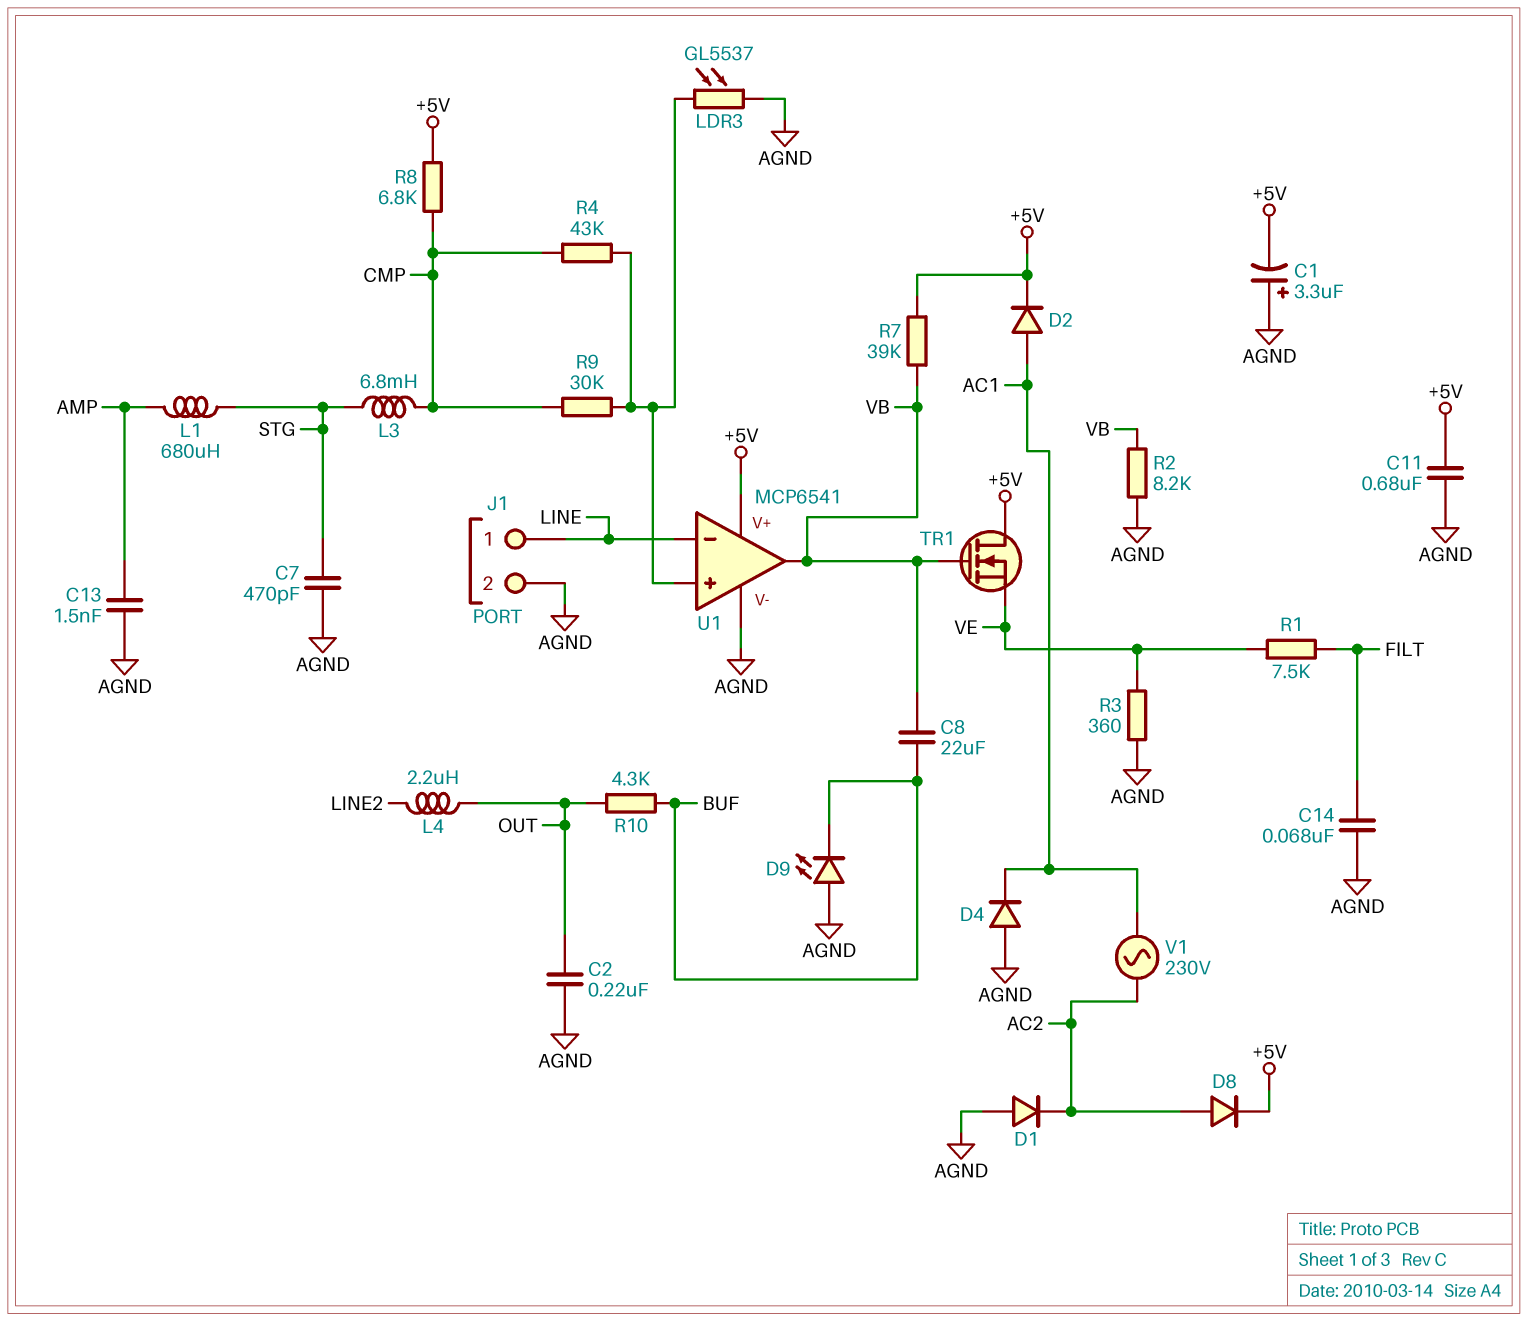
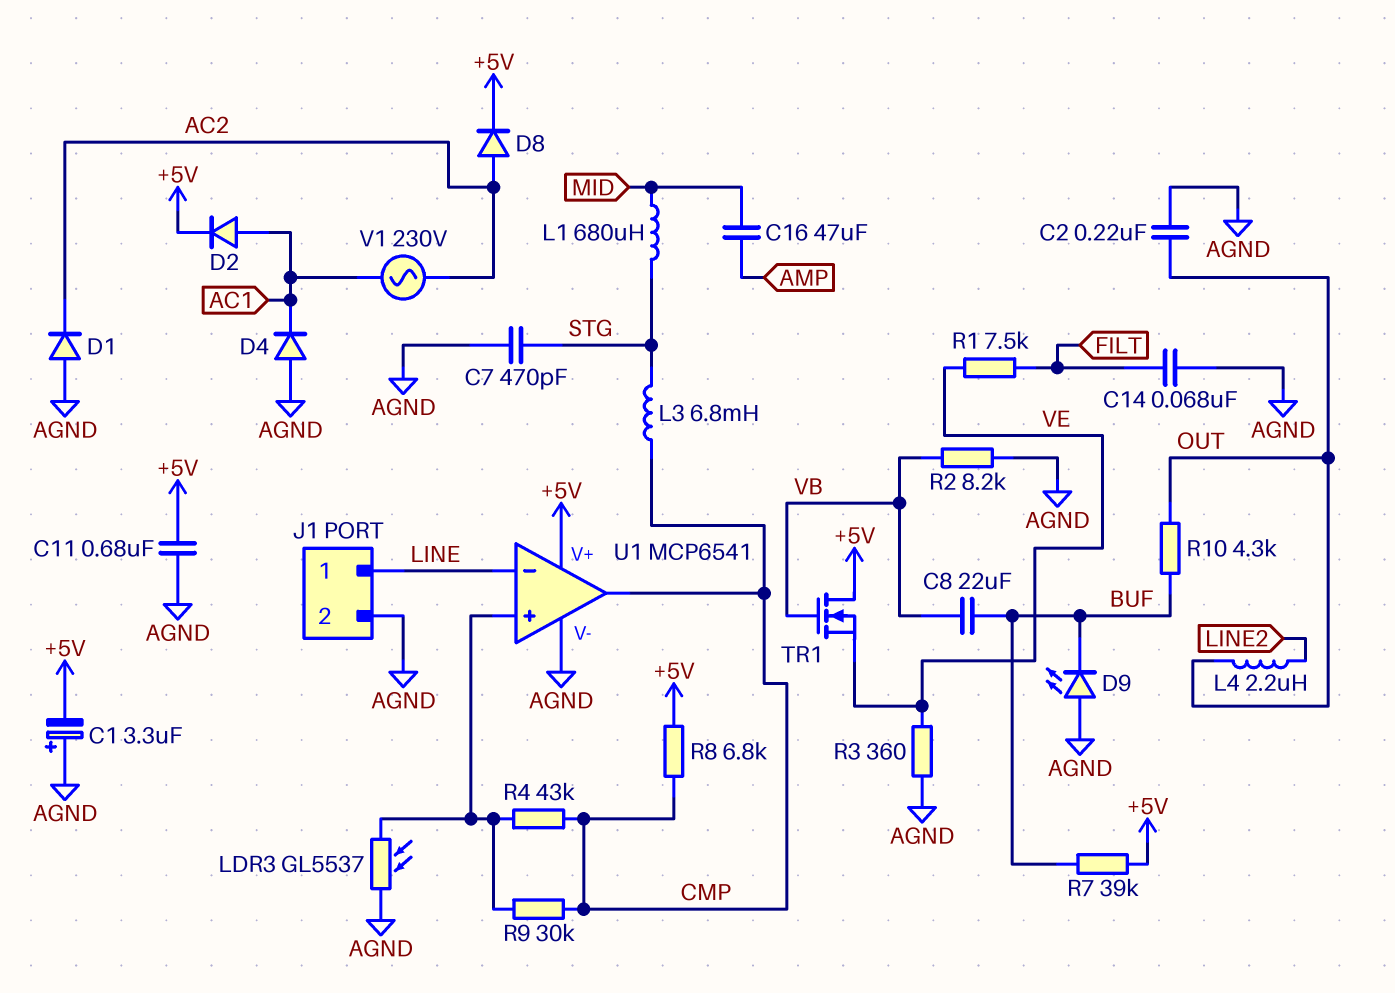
C13: 1.5nF (AGND, AMP) -> none
C16: none -> 47uF (AMP, MID)
L1: 680uH (AMP, STG) -> 680uH (MID, STG)
R7: 39k (+5V, VB) -> 39k (+5V, BUF)
U1 pin out: VB -> CMP

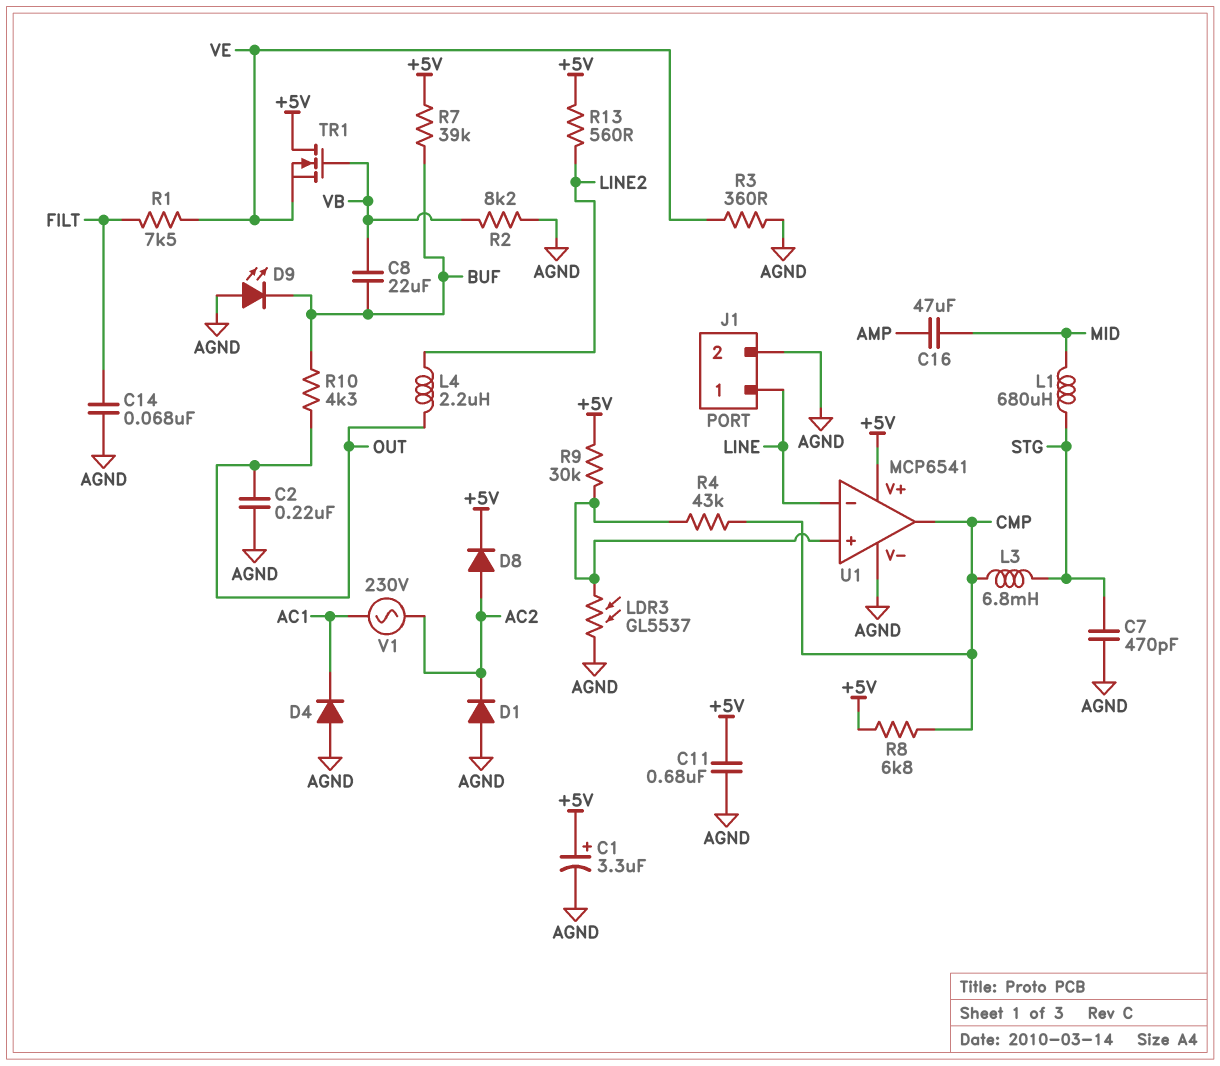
C1: 3.3uF (plus AGND, minus +5V) -> 3.3uF (plus +5V, minus AGND)
D2: diode (A AC1, K +5V) -> none
R9: 30k (CMP, U1/in+) -> 30k (+5V, U1/in+)
R13: none -> 560 (+5V, LINE2)

